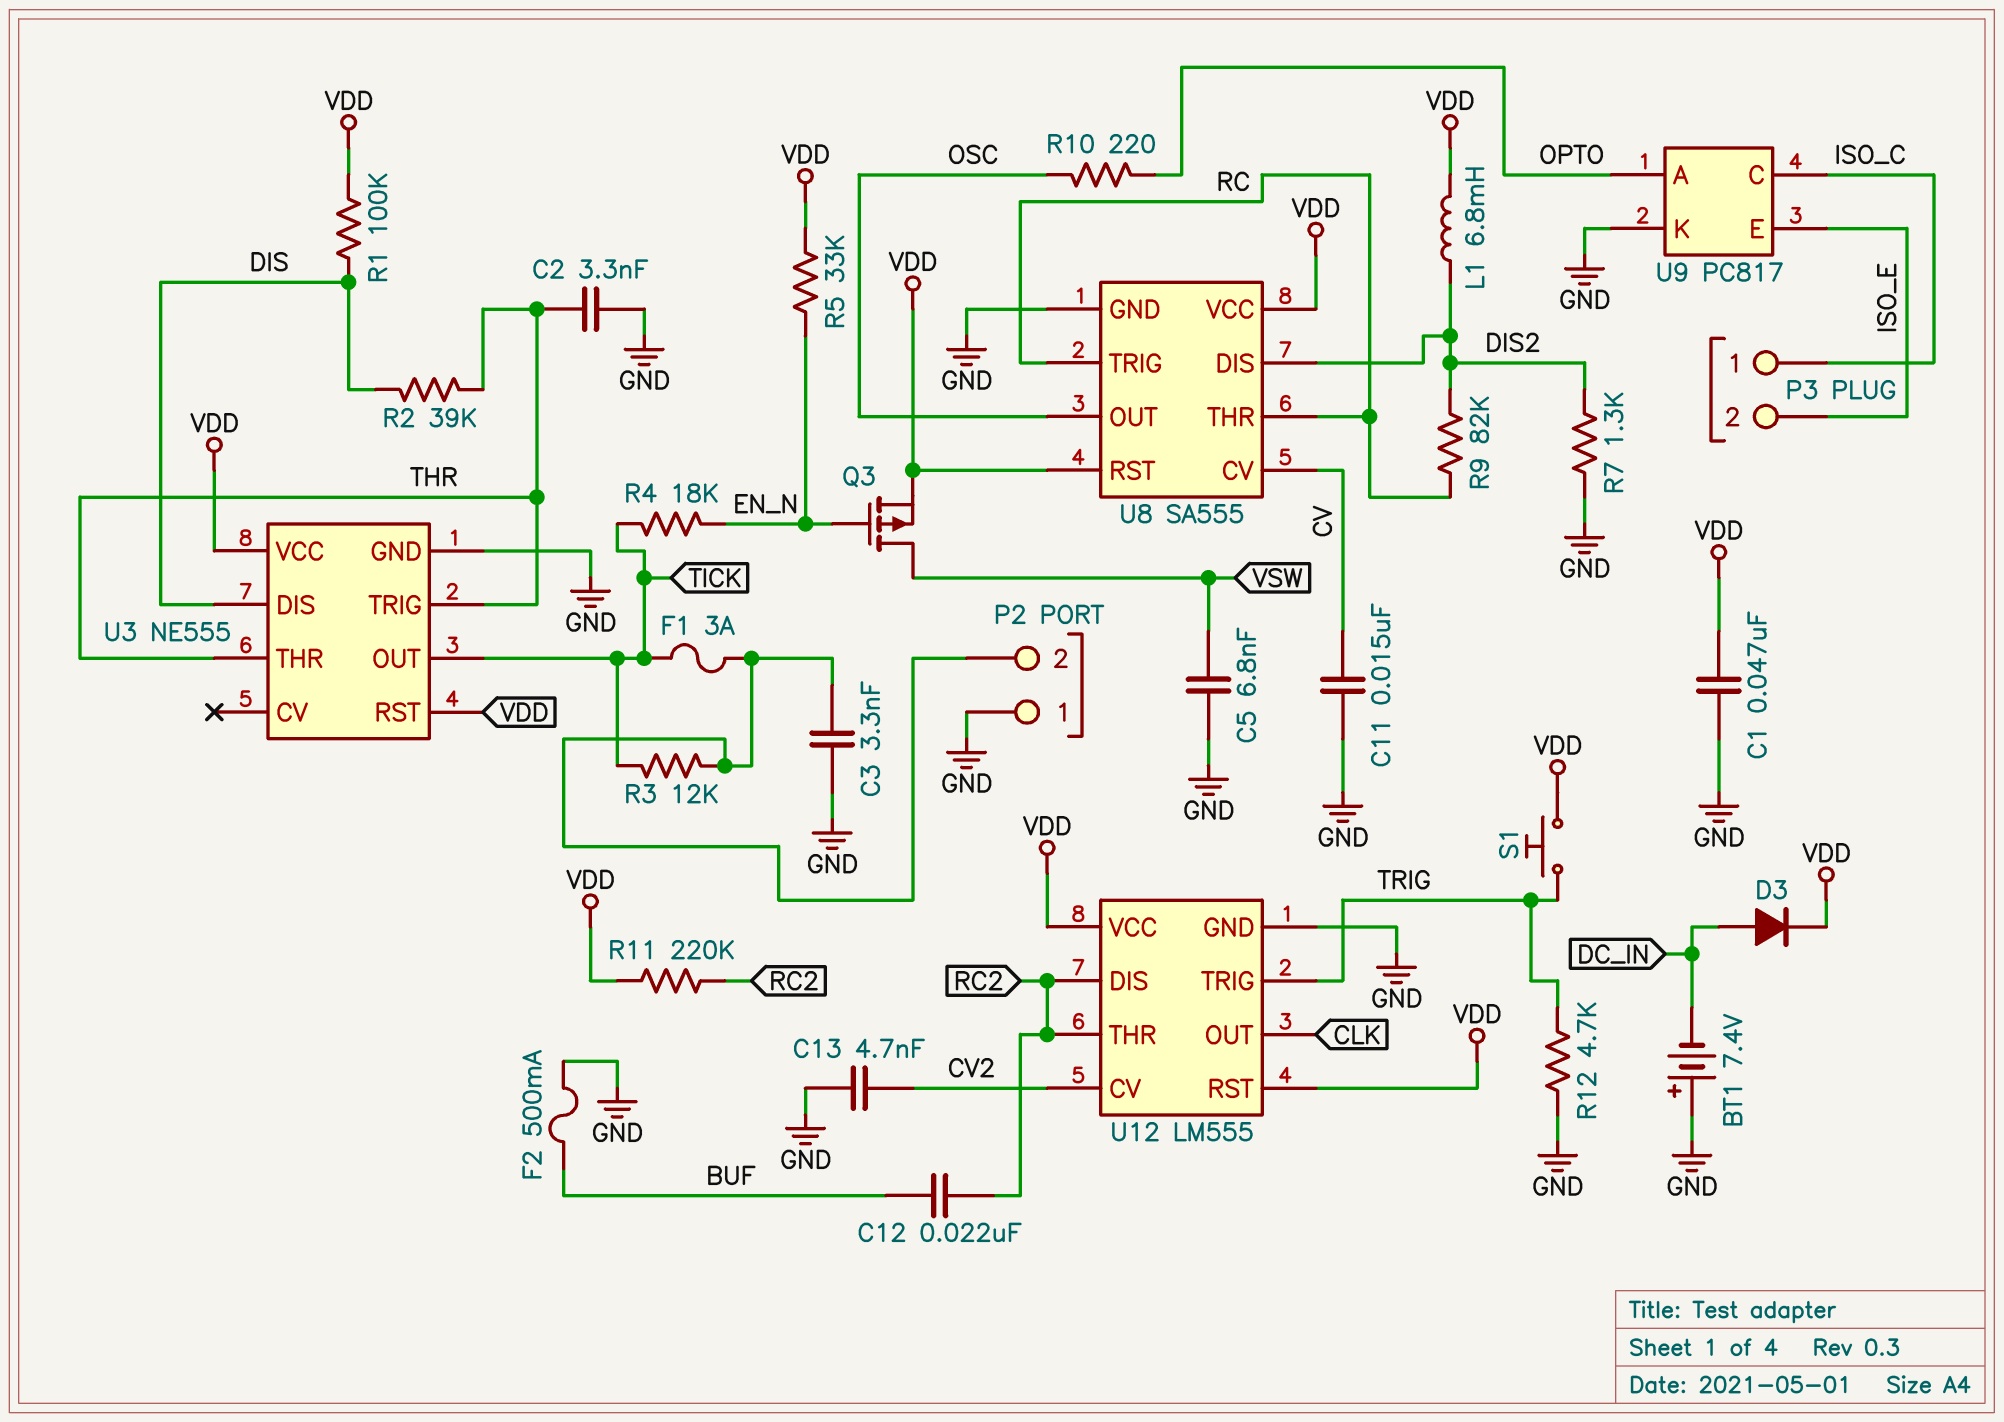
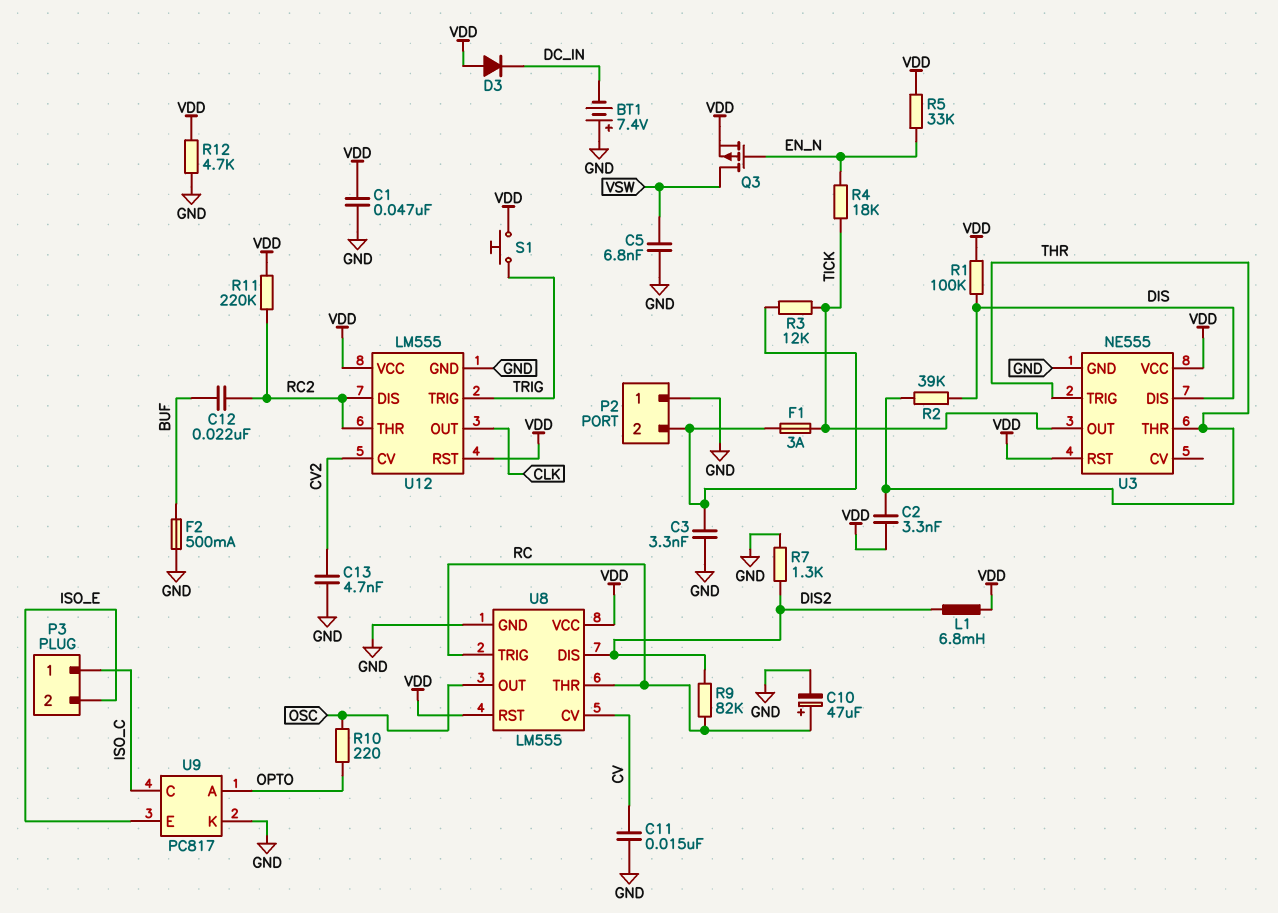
C2: 3.3nF (GND, THR) -> 3.3nF (THR, VDD)
C10: none -> 47uF (plus RC, minus GND)
D3: diode (A DC_IN, K VDD) -> diode (A VDD, K DC_IN)
R12: 4.7k (GND, TRIG) -> 4.7k (GND, VDD)
U8: SA555 -> LM555

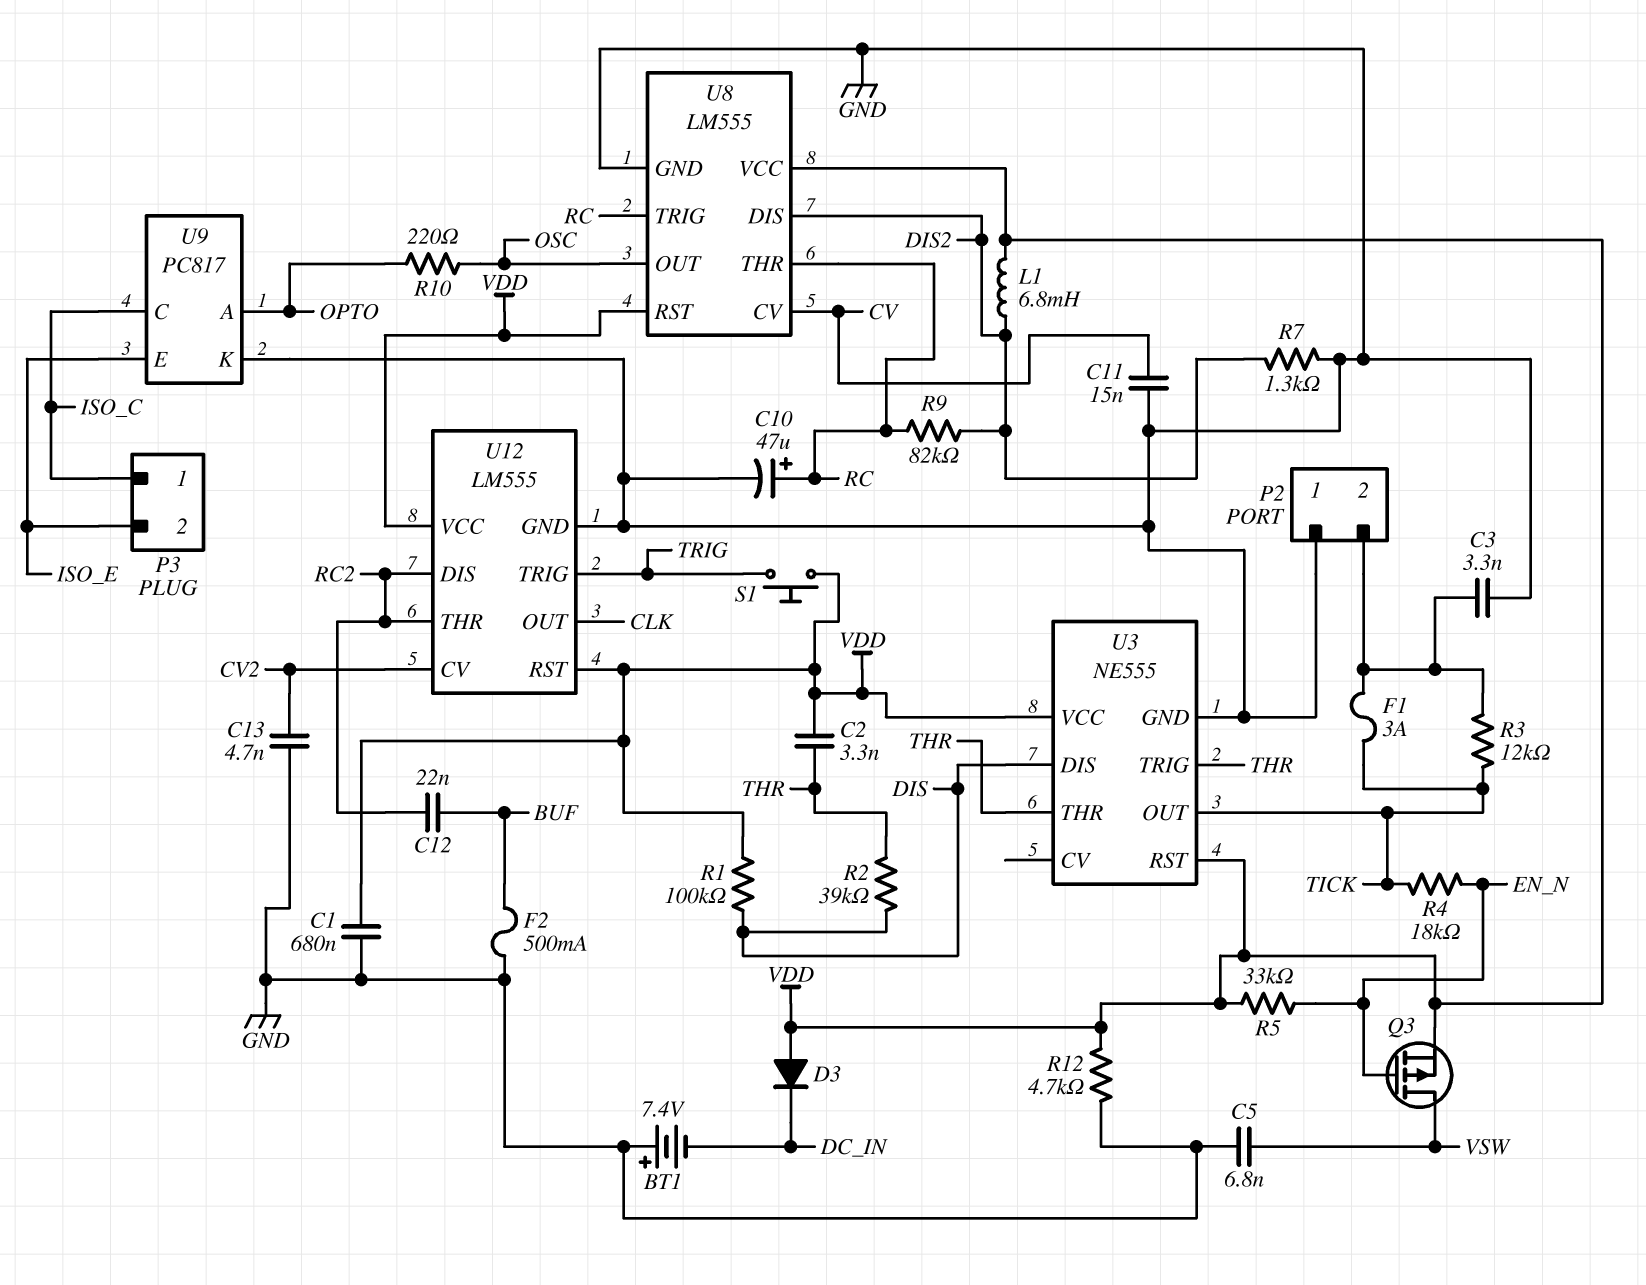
C1: 47nF (GND, VDD) -> 680nF (GND, VDD)
R11: 220k (RC2, VDD) -> none

